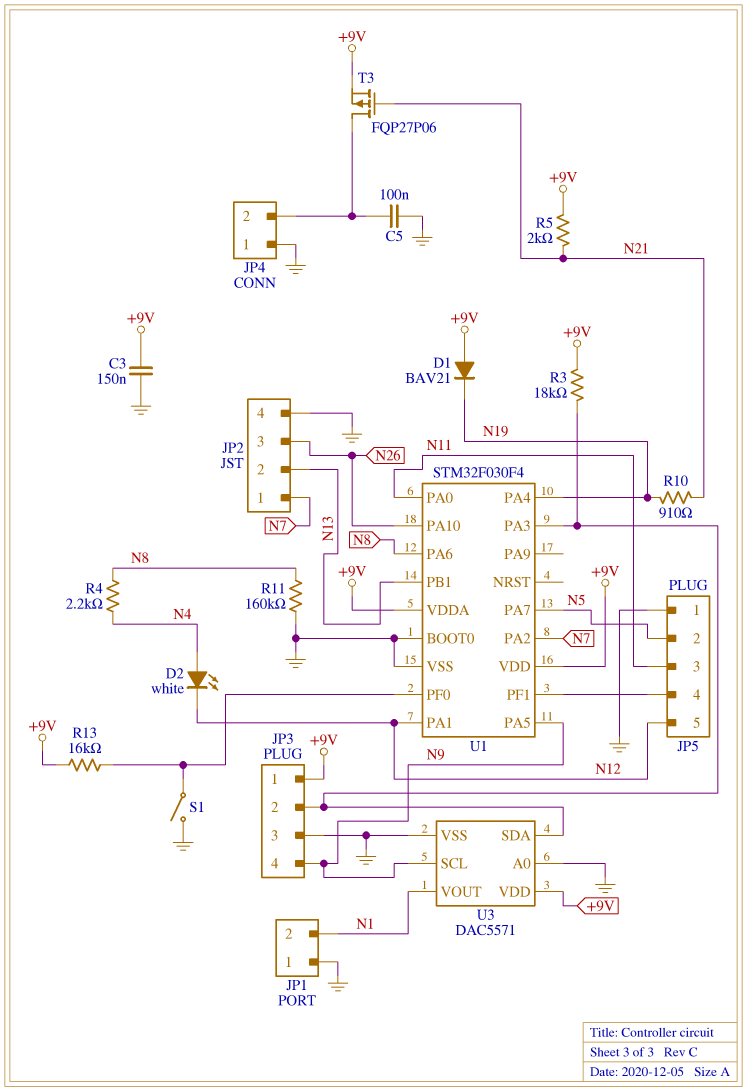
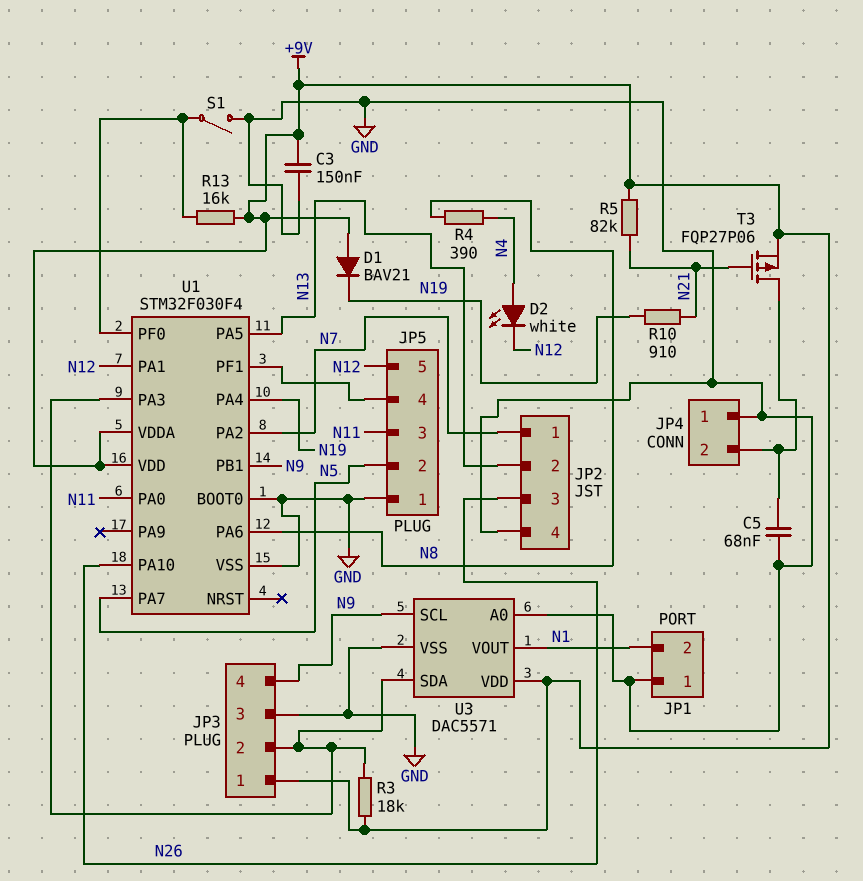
C5: 100nF (GND, JP4/2) -> 68nF (GND, JP4/2)
R4: 2.2k (N4, N8) -> 390 (N4, N8)
R5: 2k (+9V, N21) -> 82k (+9V, N21)
R11: 160k (GND, N8) -> none
U1 pin PA5: N9 -> N13
U1 pin PB1: N13 -> N9

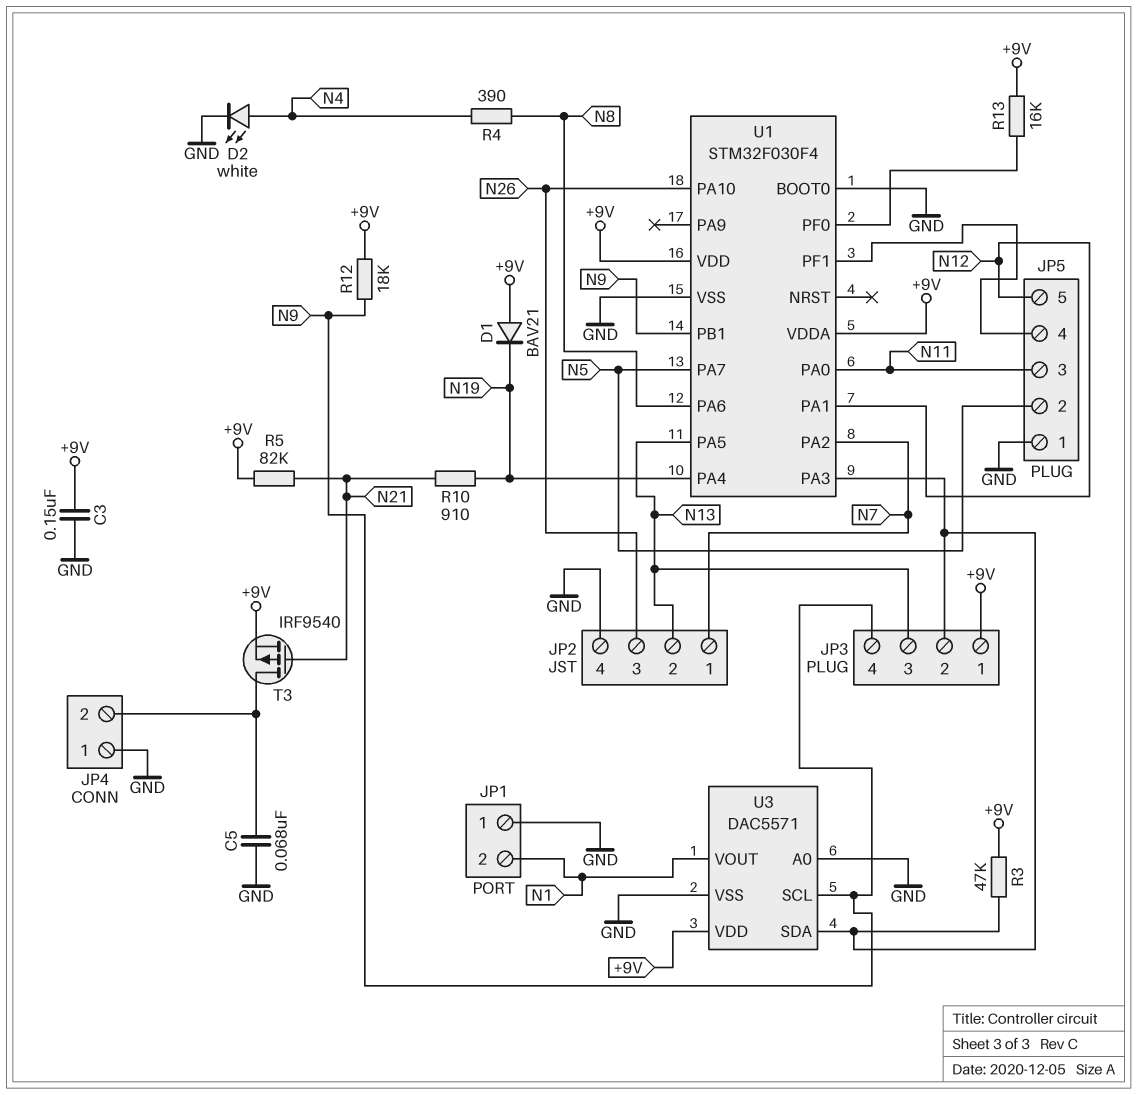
D2: LED white (A N4, K N12) -> LED white (A N4, K GND)
JP3 pin 3: GND -> N13
R3: 18k (+9V, JP3/2) -> 47k (+9V, JP3/2)
R12: none -> 18k (+9V, N9)
S1: switch (GND, U1/PF0) -> none
T3: PMOS FQP27P06 (G N21, D JP4/2, S +9V) -> PMOS IRF9540 (G N21, D JP4/2, S +9V)

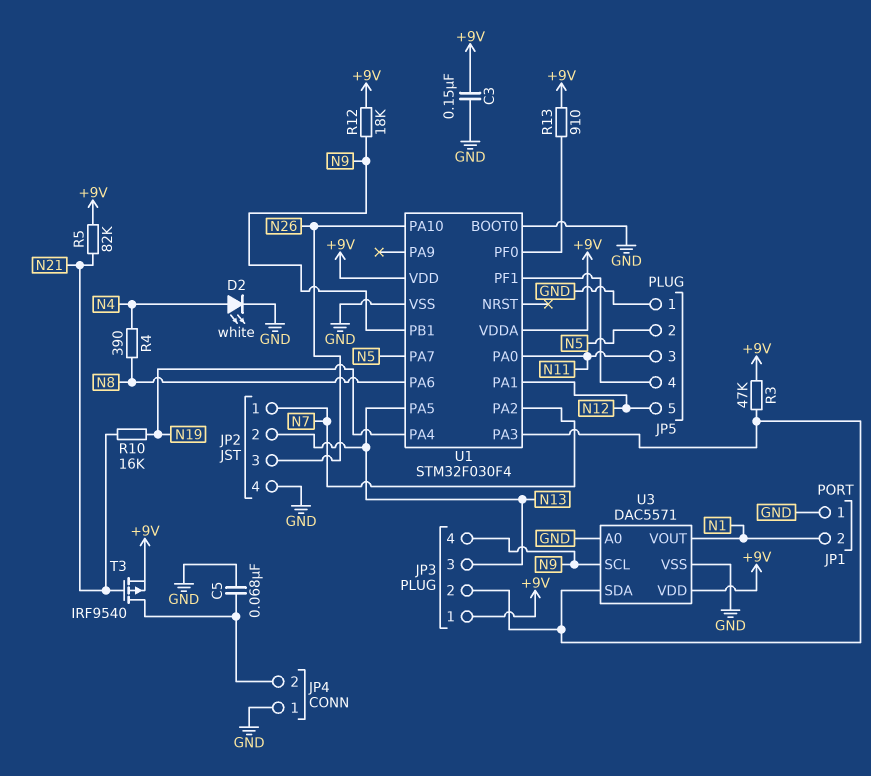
D1: diode BAV21 (A +9V, K N19) -> none
R10: 910 (N19, N21) -> 16k (N19, N21)
R13: 16k (+9V, U1/PF0) -> 910 (+9V, U1/PF0)

